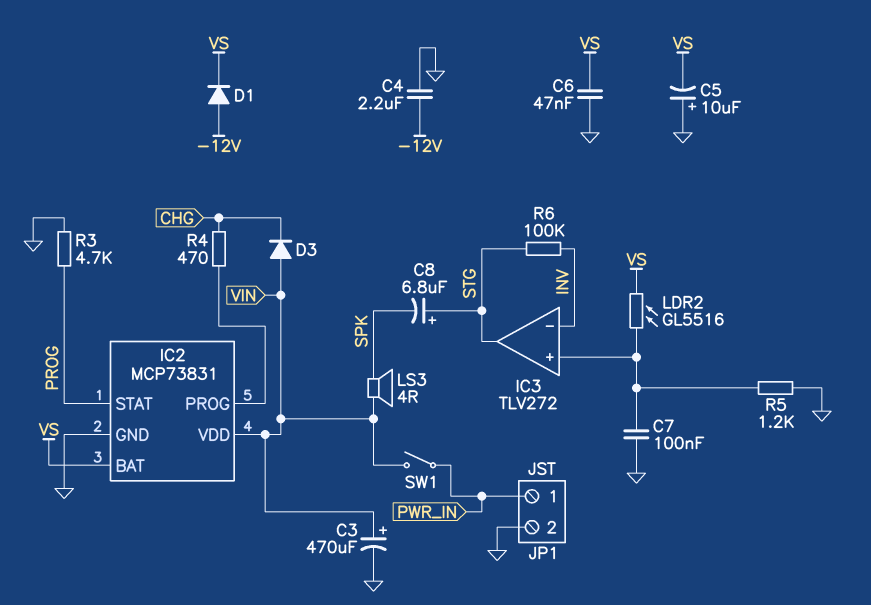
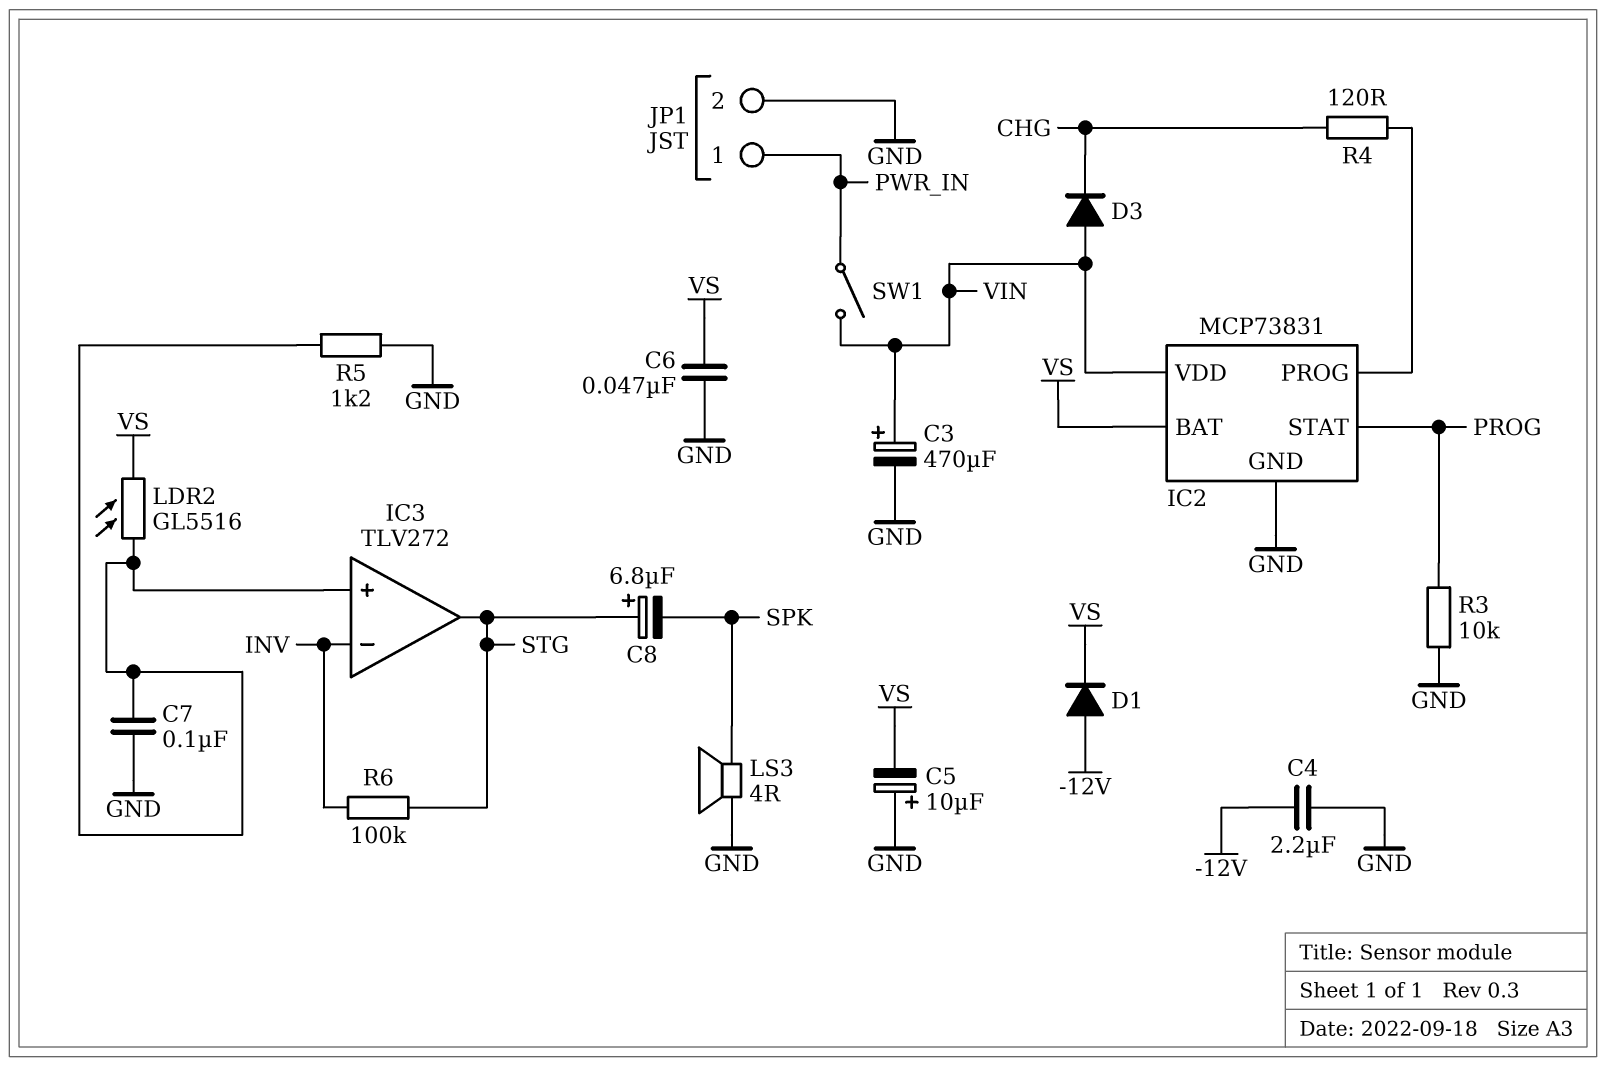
LS3: speaker 4R (SPK, VIN) -> speaker 4R (GND, SPK)
R3: 4.7k (GND, PROG) -> 10k (GND, PROG)
R4: 470 (CHG, IC2/PROG) -> 120 (CHG, IC2/PROG)

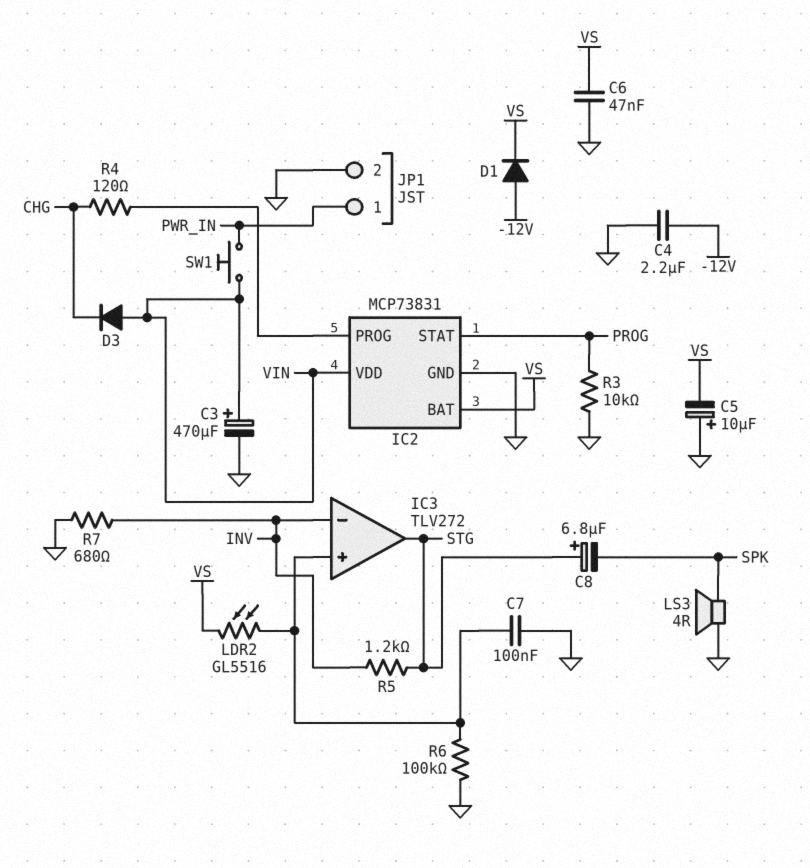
R5: 1.2k (GND, IC3/in+) -> 1.2k (INV, STG)
R6: 100k (INV, STG) -> 100k (GND, IC3/in+)
R7: none -> 680 (GND, INV)
SW1: switch (PWR_IN, VIN) -> button (PWR_IN, VIN)

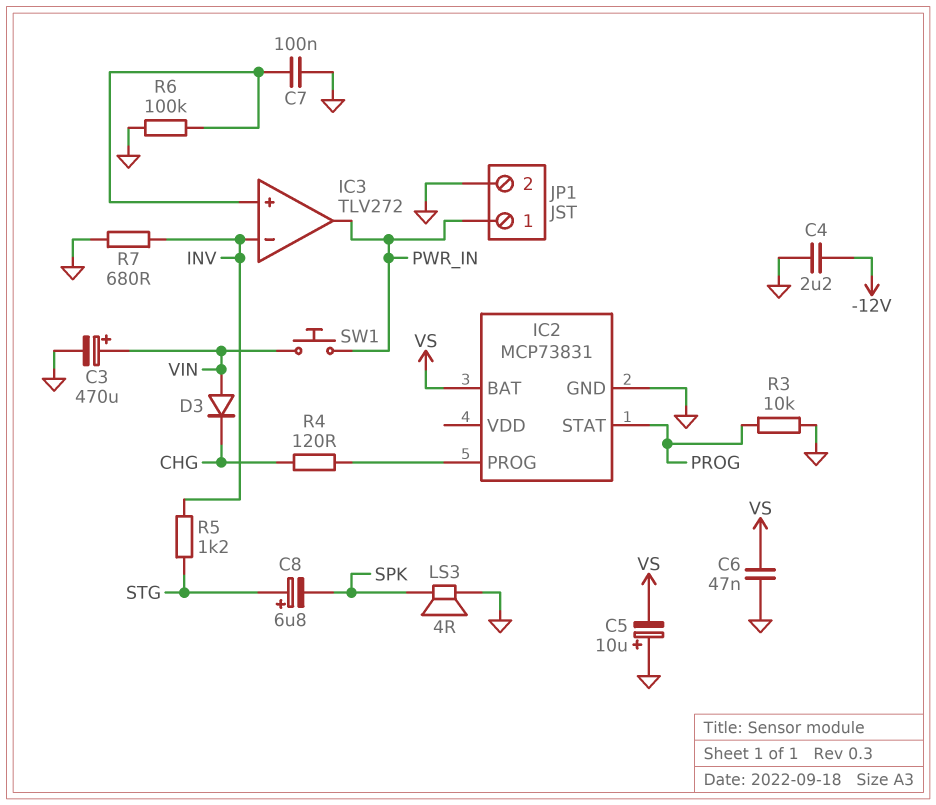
D1: diode (A -12V, K VS) -> none
IC2 pin VDD: VIN -> none
IC3 pin out: STG -> PWR_IN
LDR2: GL5516 (IC3/in+, VS) -> none

